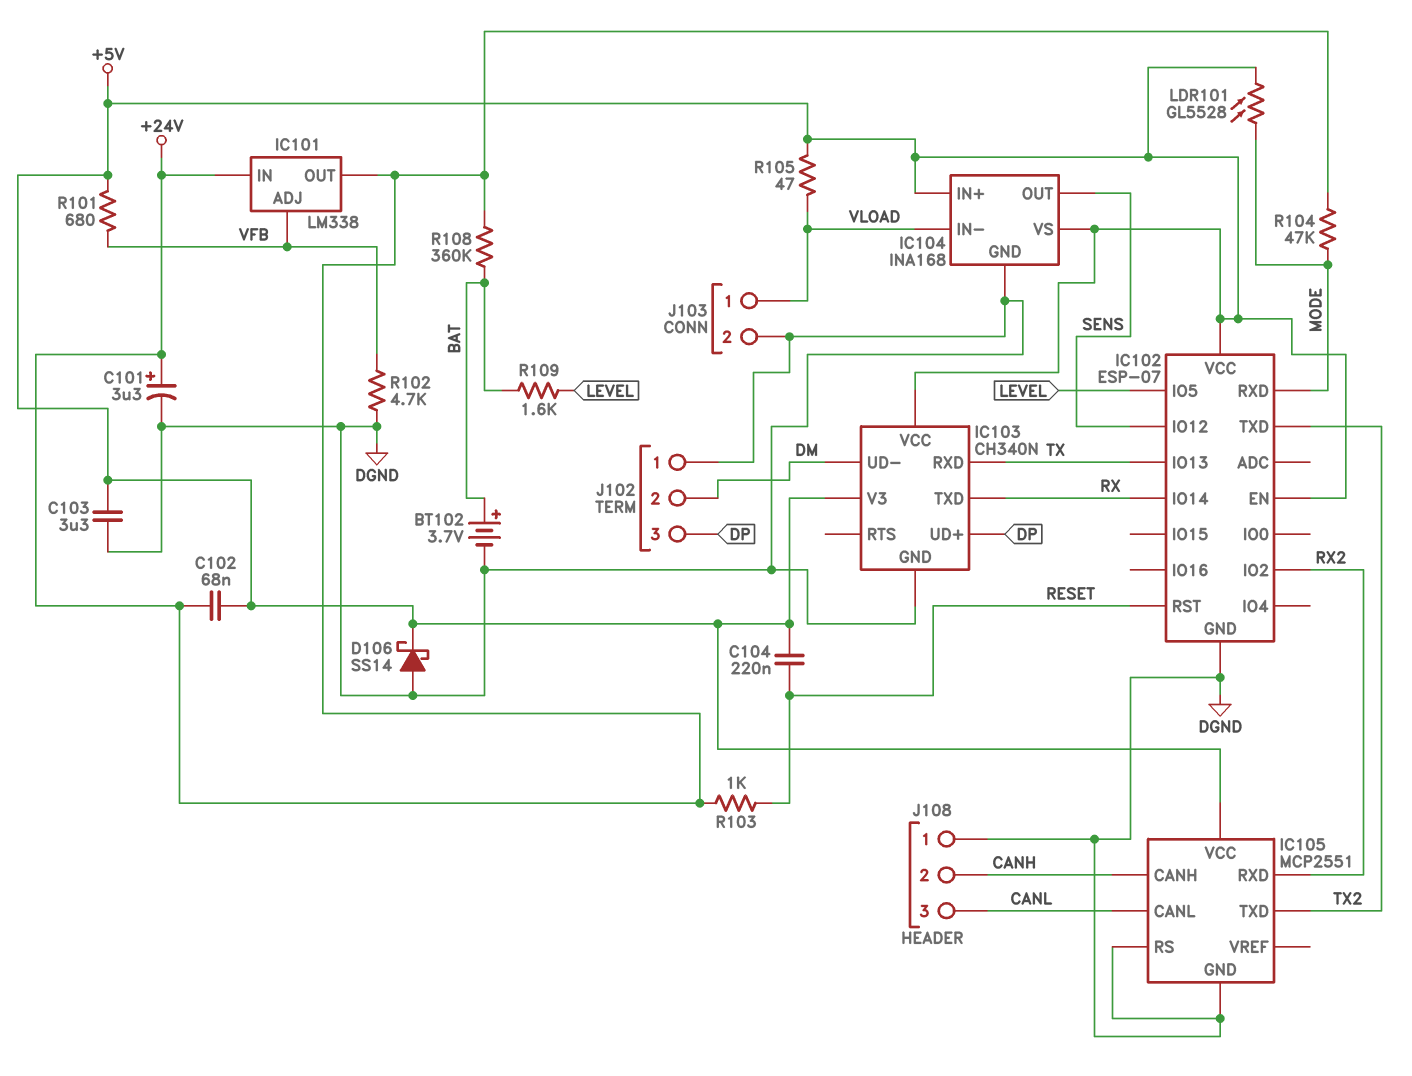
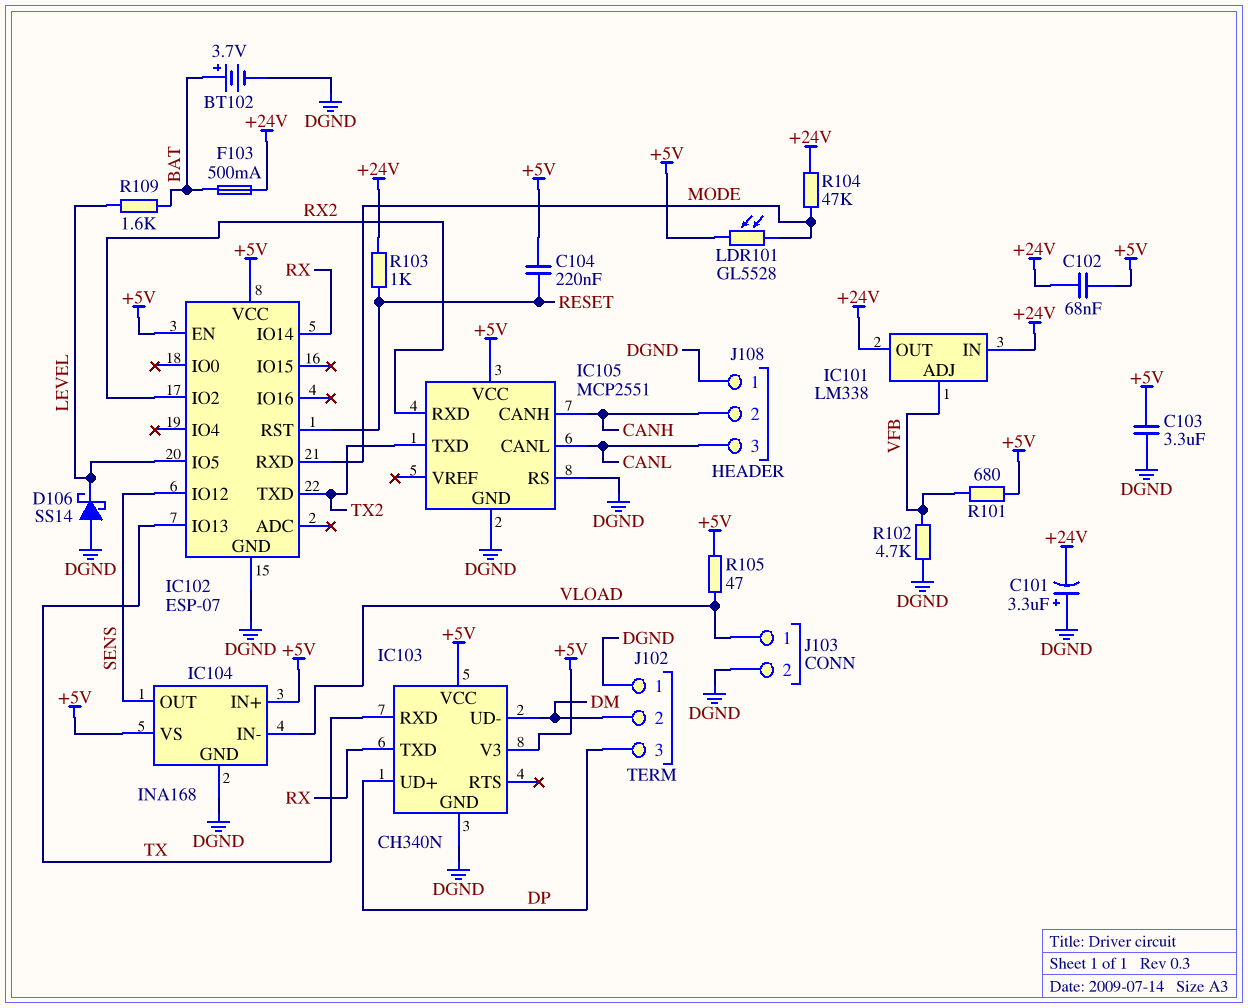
C101: 3.3uF (plus +24V, minus DGND) -> 3.3uF (plus DGND, minus +24V)
D106: schottky SS14 (A DGND, K +5V) -> schottky SS14 (A DGND, K LEVEL)
F103: none -> 500mA (+24V, BAT)
R108: 360k (+24V, BAT) -> none

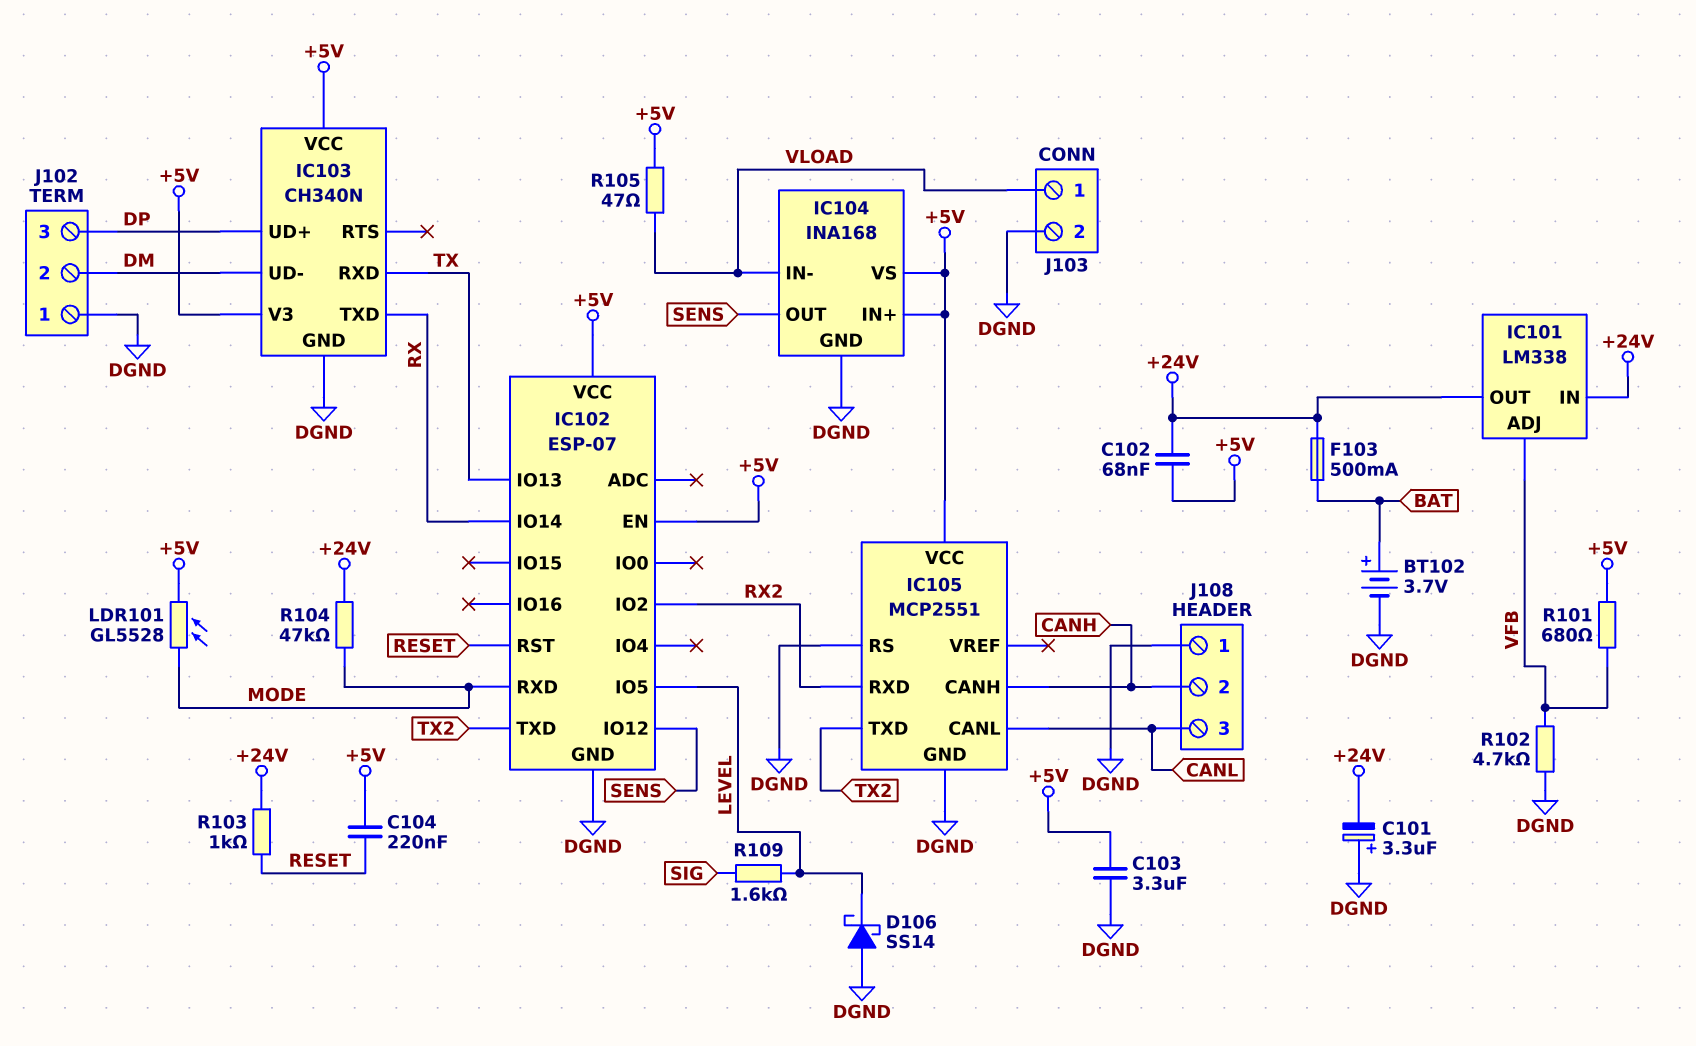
R109: 1.6k (BAT, LEVEL) -> 1.6k (LEVEL, SIG)

